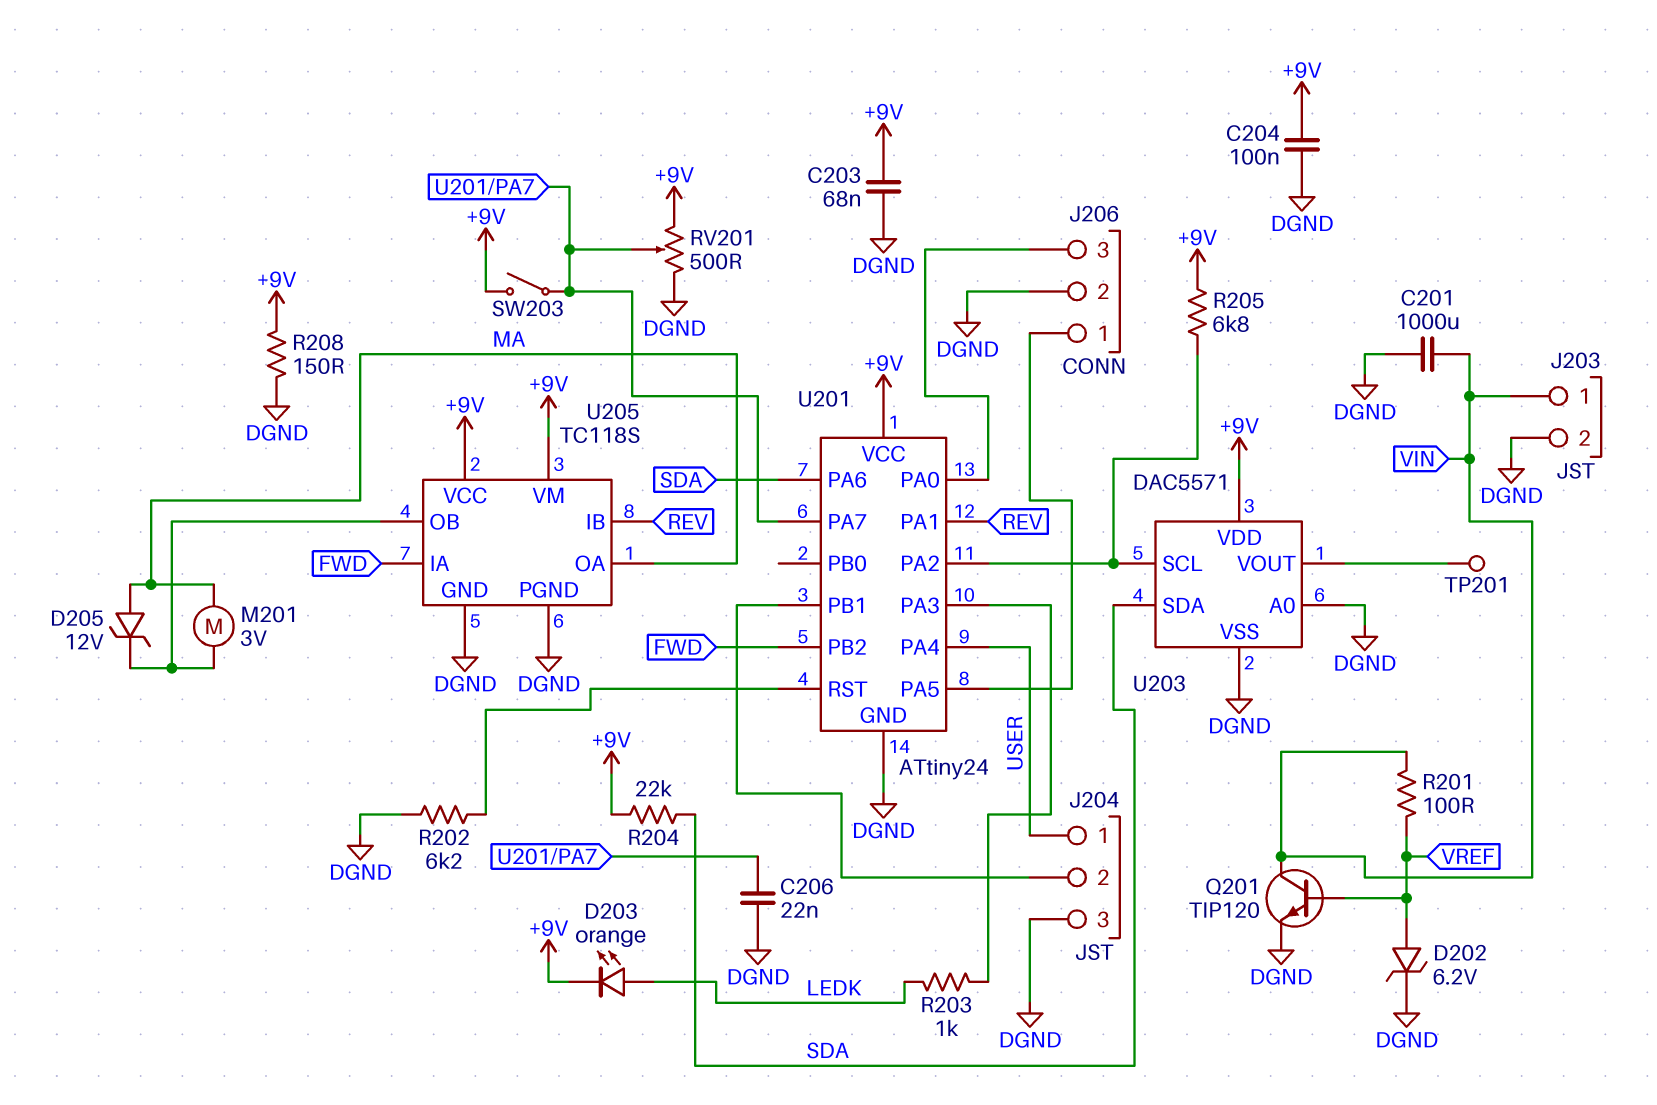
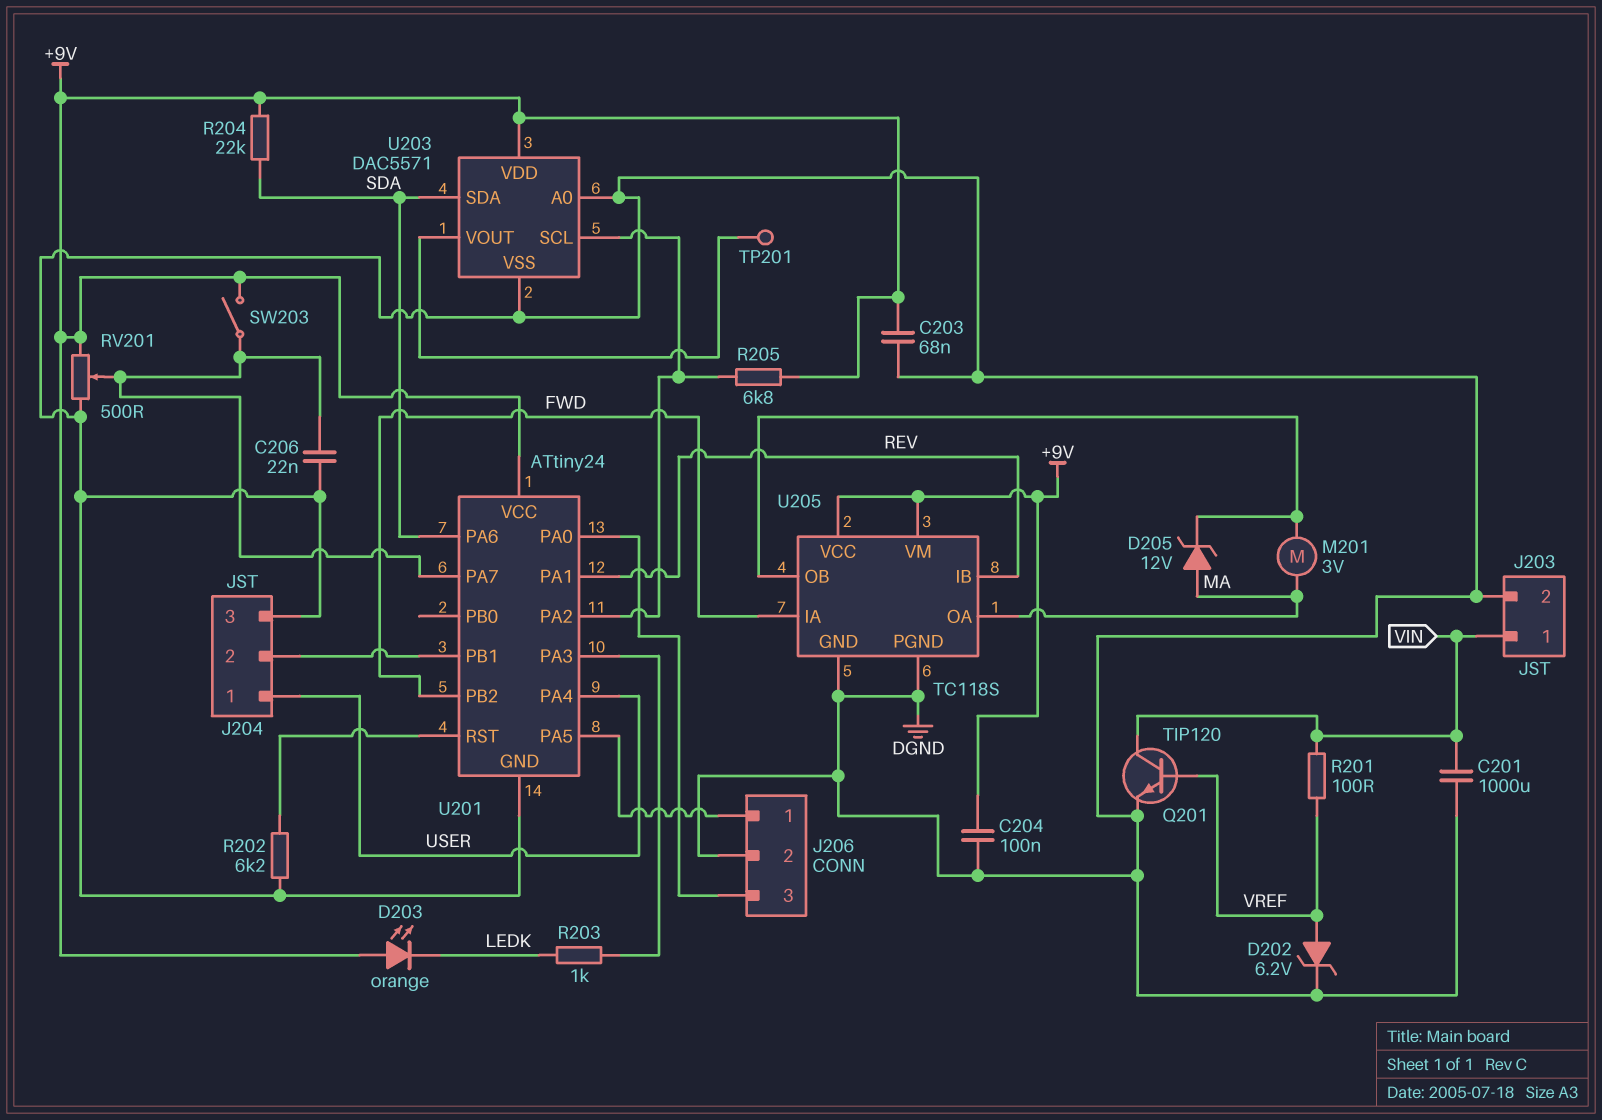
D203: LED orange (A LEDK, K +9V) -> LED orange (A +9V, K LEDK)
R208: 150 (+9V, DGND) -> none

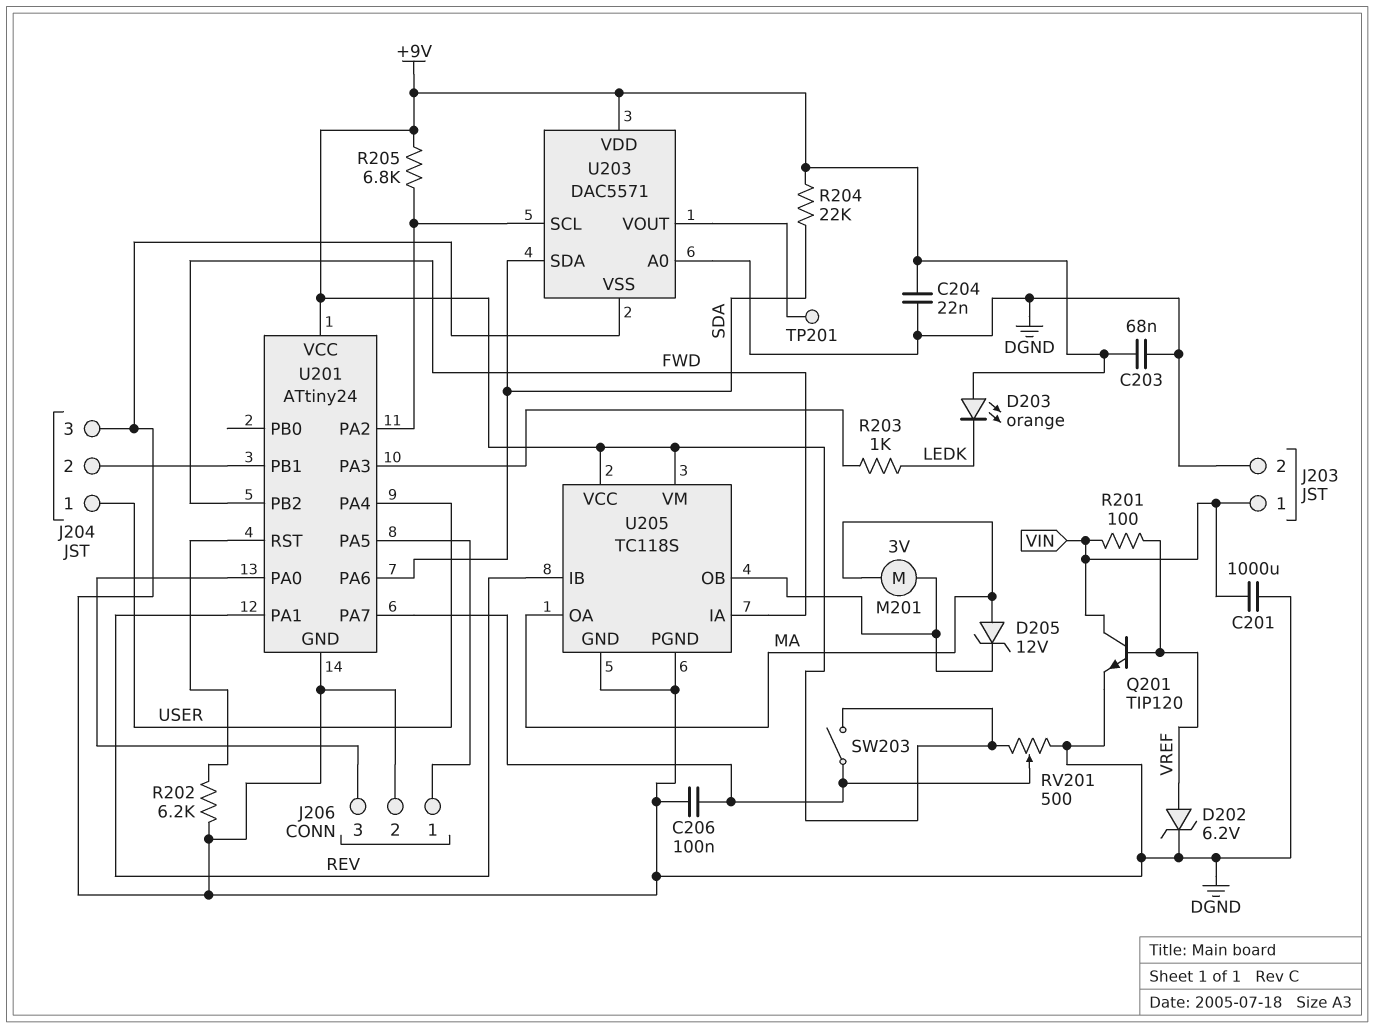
C204: 100nF (+9V, DGND) -> 22nF (+9V, DGND)
C206: 22nF (DGND, U201/PA7) -> 100nF (DGND, U201/PA7)

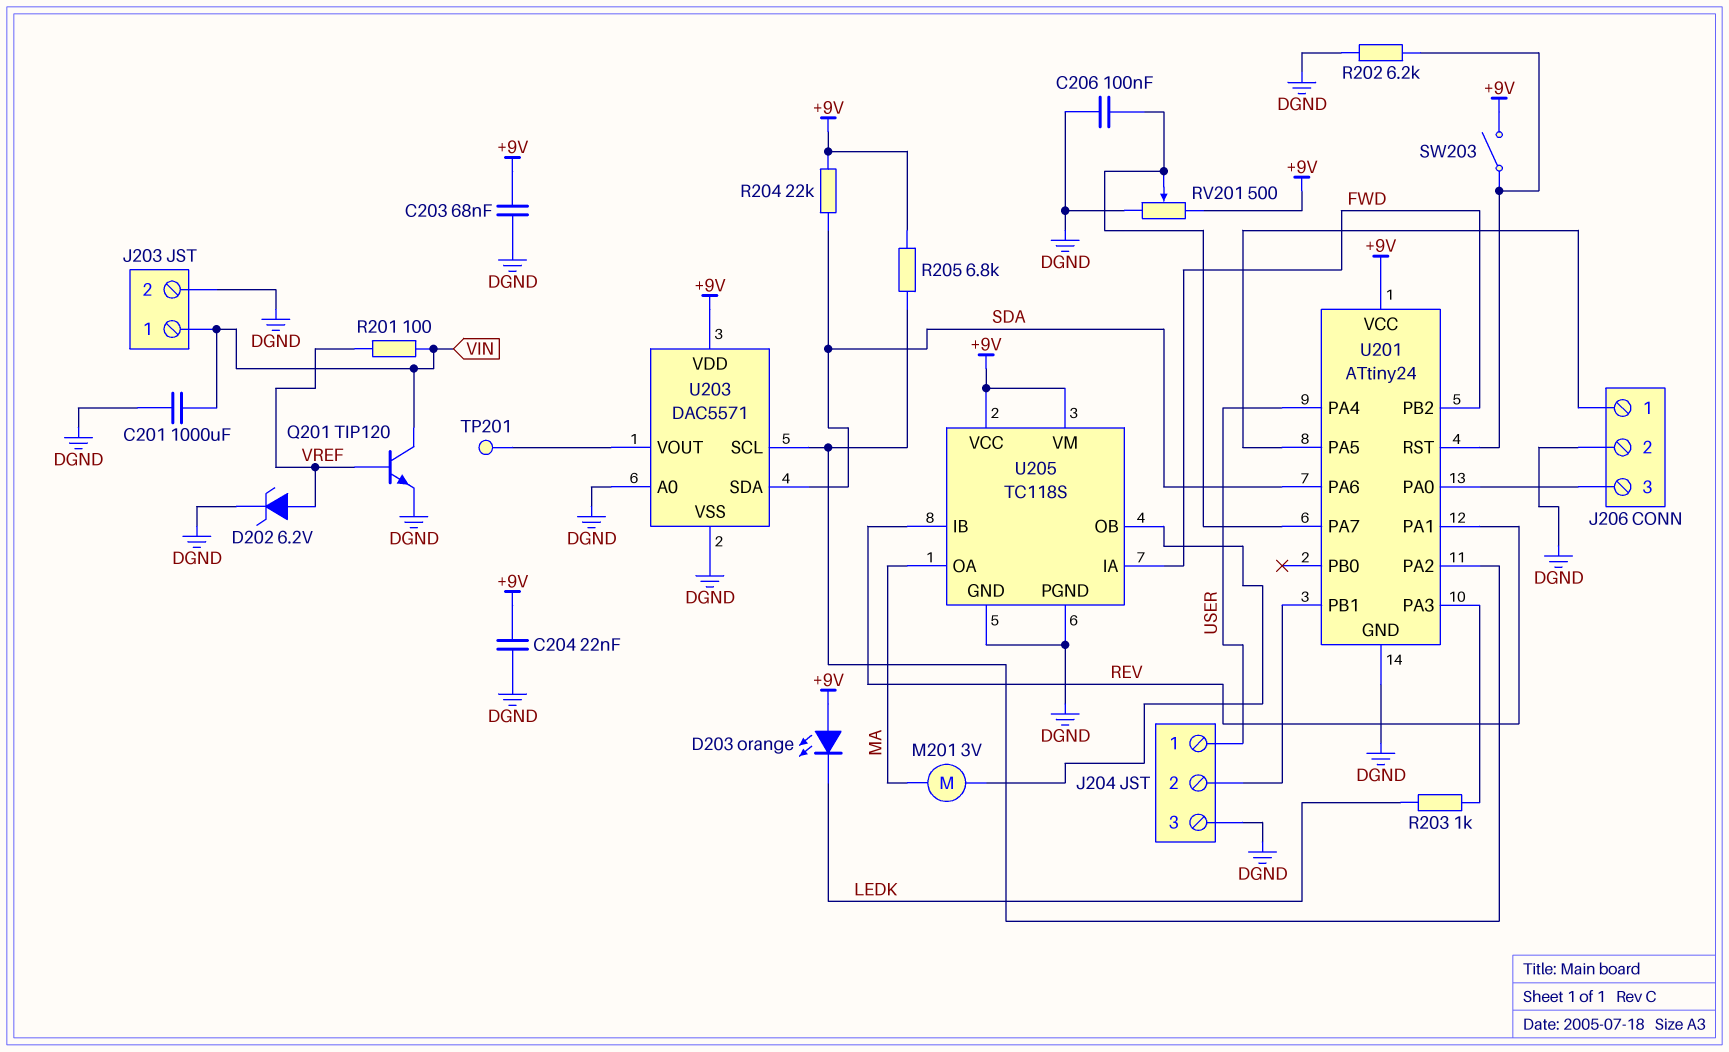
D205: zener 12V (A MA, K U205/OB) -> none
SW203: switch (+9V, U201/PA7) -> switch (+9V, U201/RST)

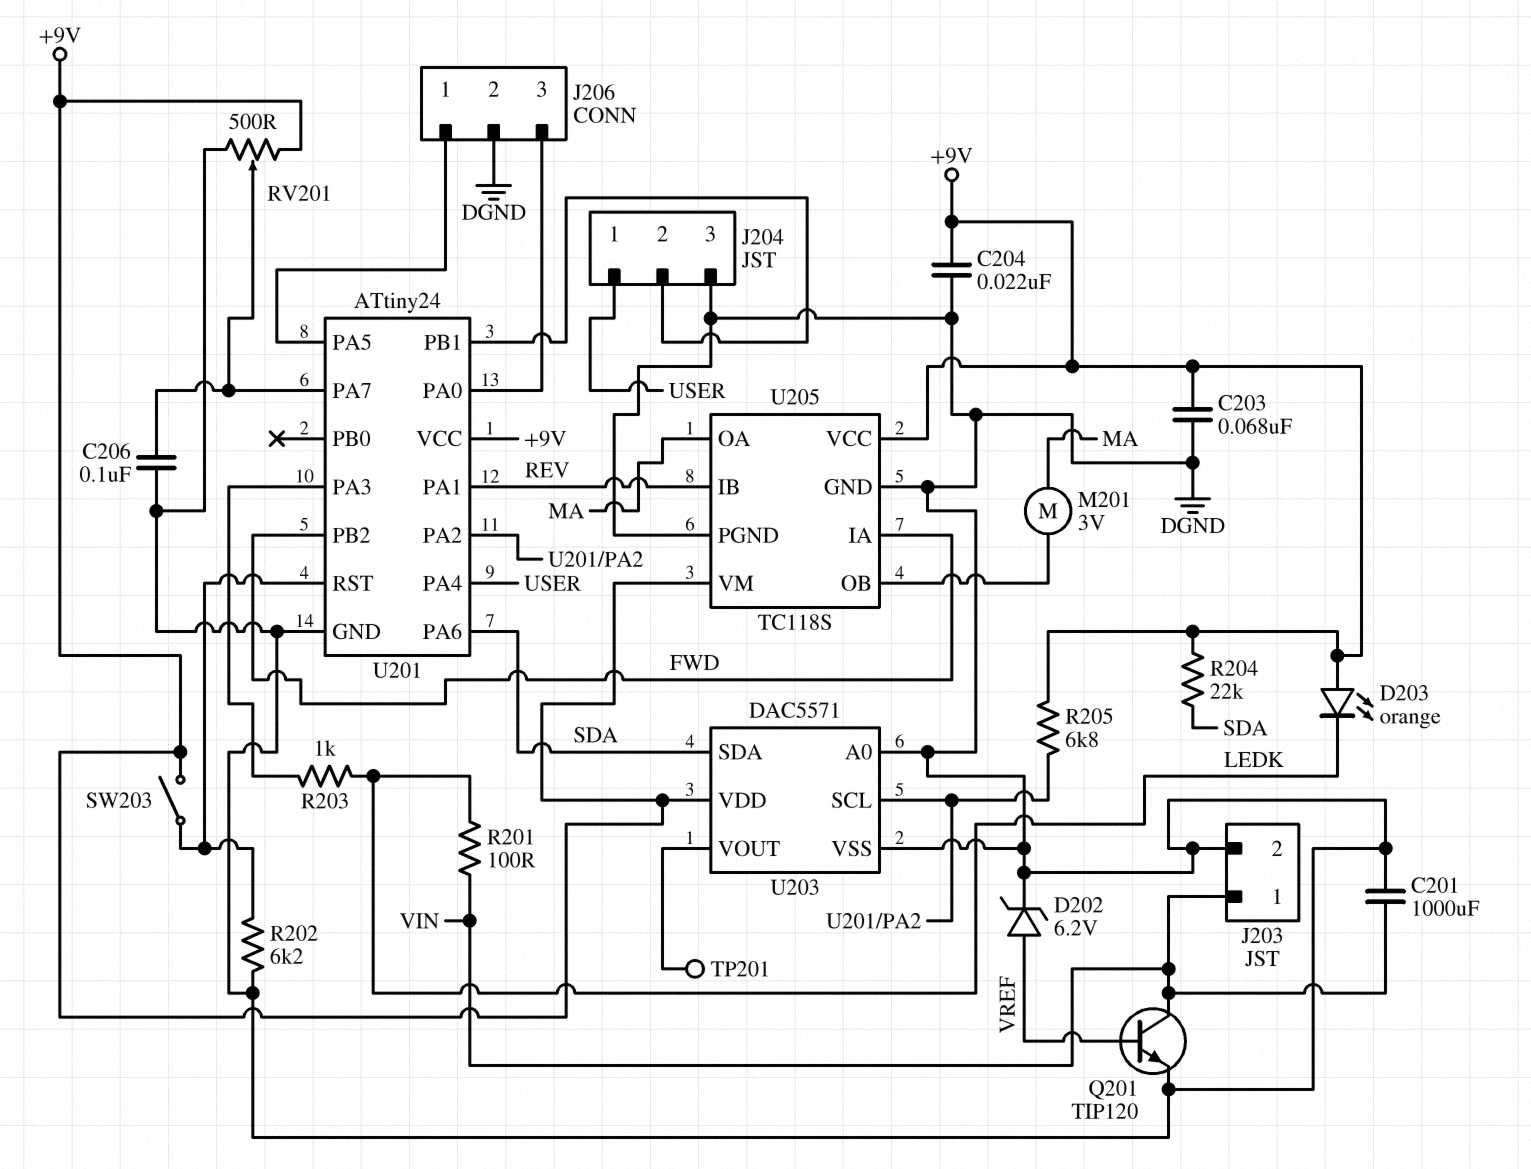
R201: 100 (VIN, VREF) -> 100 (LEDK, VIN)

